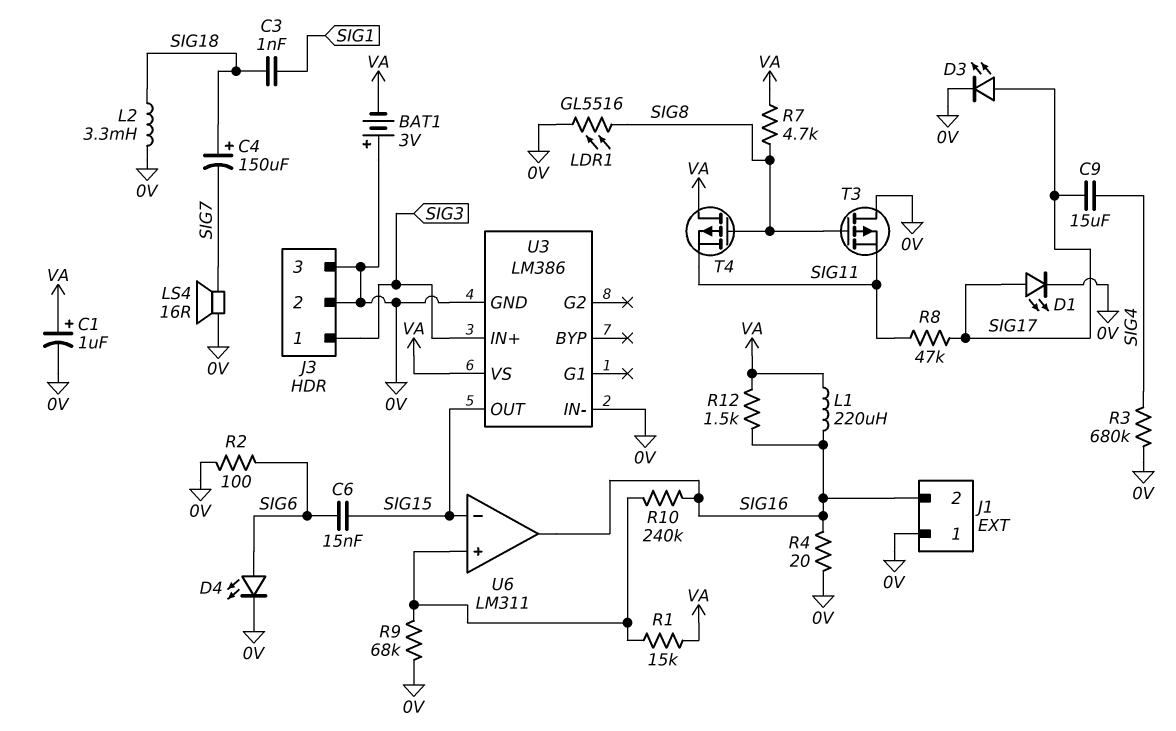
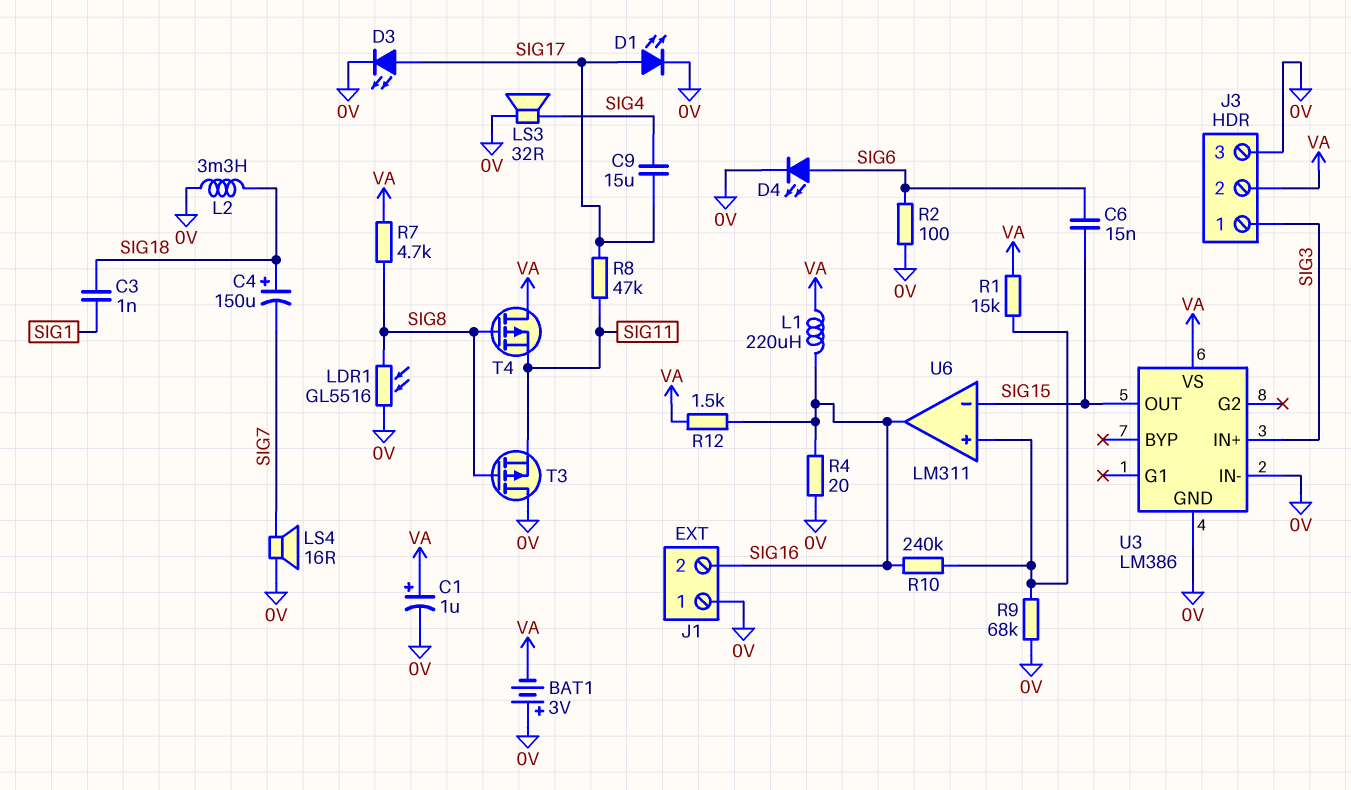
J3 pin 2: 0V -> VA
LS3: none -> speaker 32R (0V, SIG4)
R3: 680k (0V, SIG4) -> none

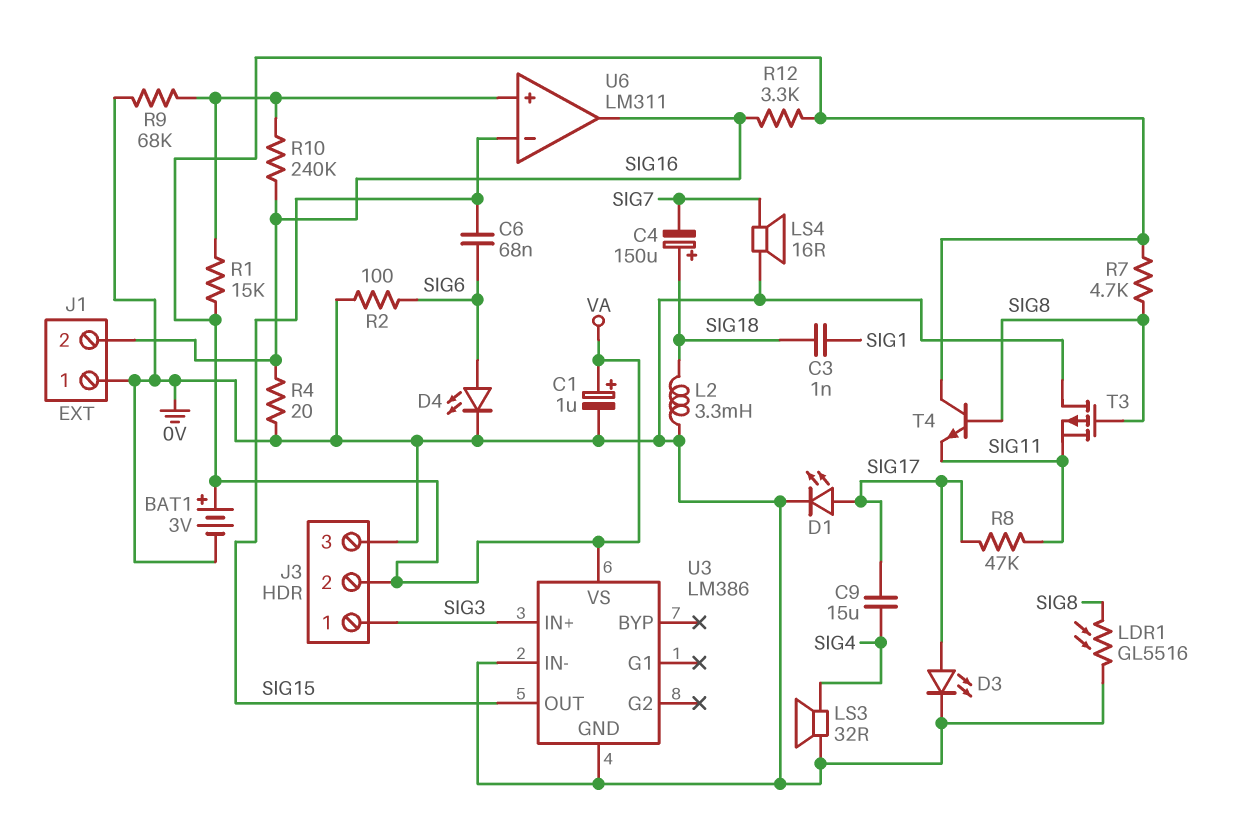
BAT1: 3V (plus 0V, minus VA) -> 3V (plus VA, minus 0V)
C6: 15nF (SIG6, SIG15) -> 68nF (SIG6, SIG15)
L1: 220uH (SIG16, VA) -> none
R12: 1.5k (SIG16, VA) -> 3.3k (SIG16, VA)
T4: PMOS (G SIG8, D VA, S SIG11) -> NPN (B SIG8, C VA, E SIG11)

